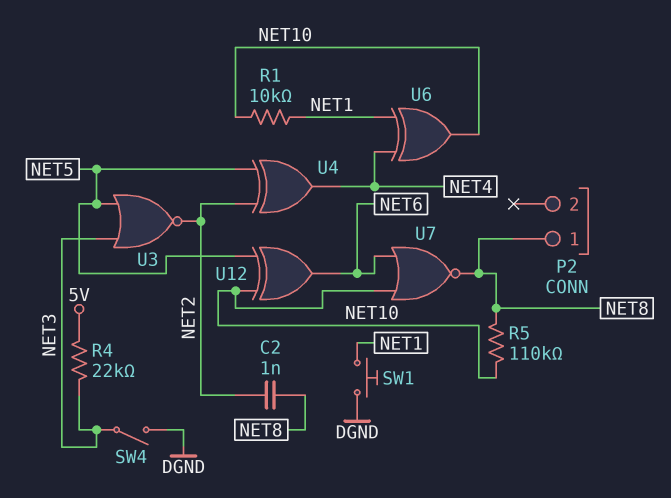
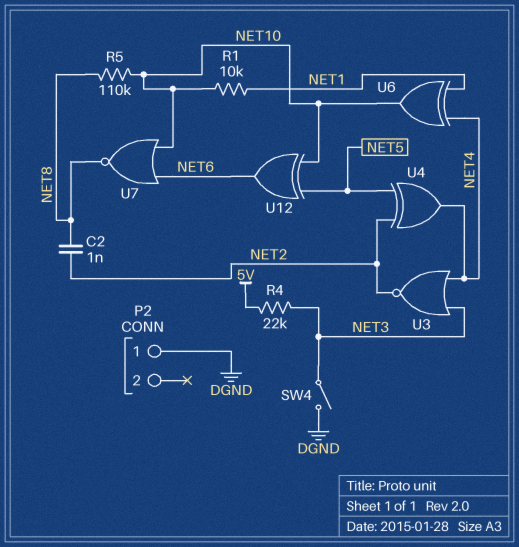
P2 pin 1: NET8 -> DGND
SW1: button (DGND, NET1) -> none
U3: NOR (in NET3, in NET5, out NET2) -> NOR (in NET3, in NET4, out NET2)

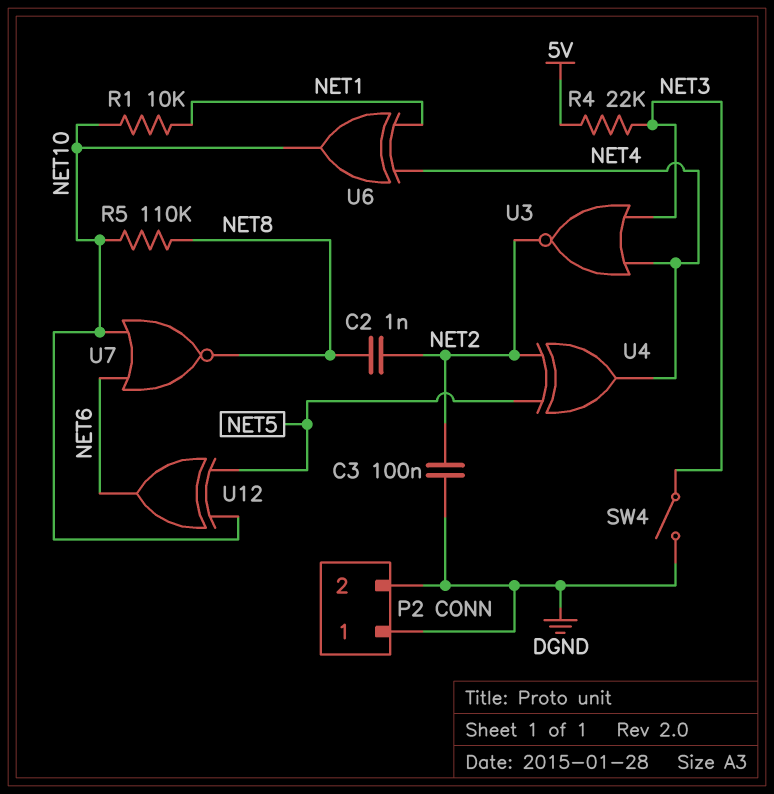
C3: none -> 100nF (DGND, NET2)
P2 pin 2: none -> DGND

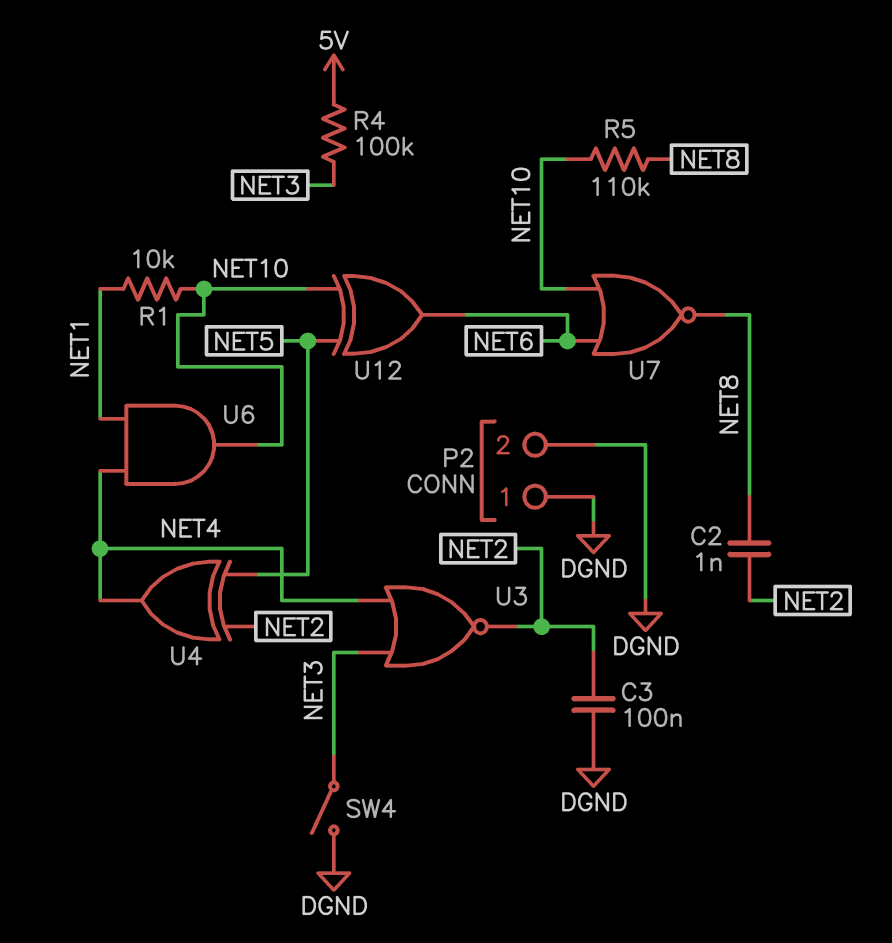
R4: 22k (5V, NET3) -> 100k (5V, NET3)
U6: XOR (in NET1, in NET4, out NET10) -> AND (in NET1, in NET4, out NET10)

